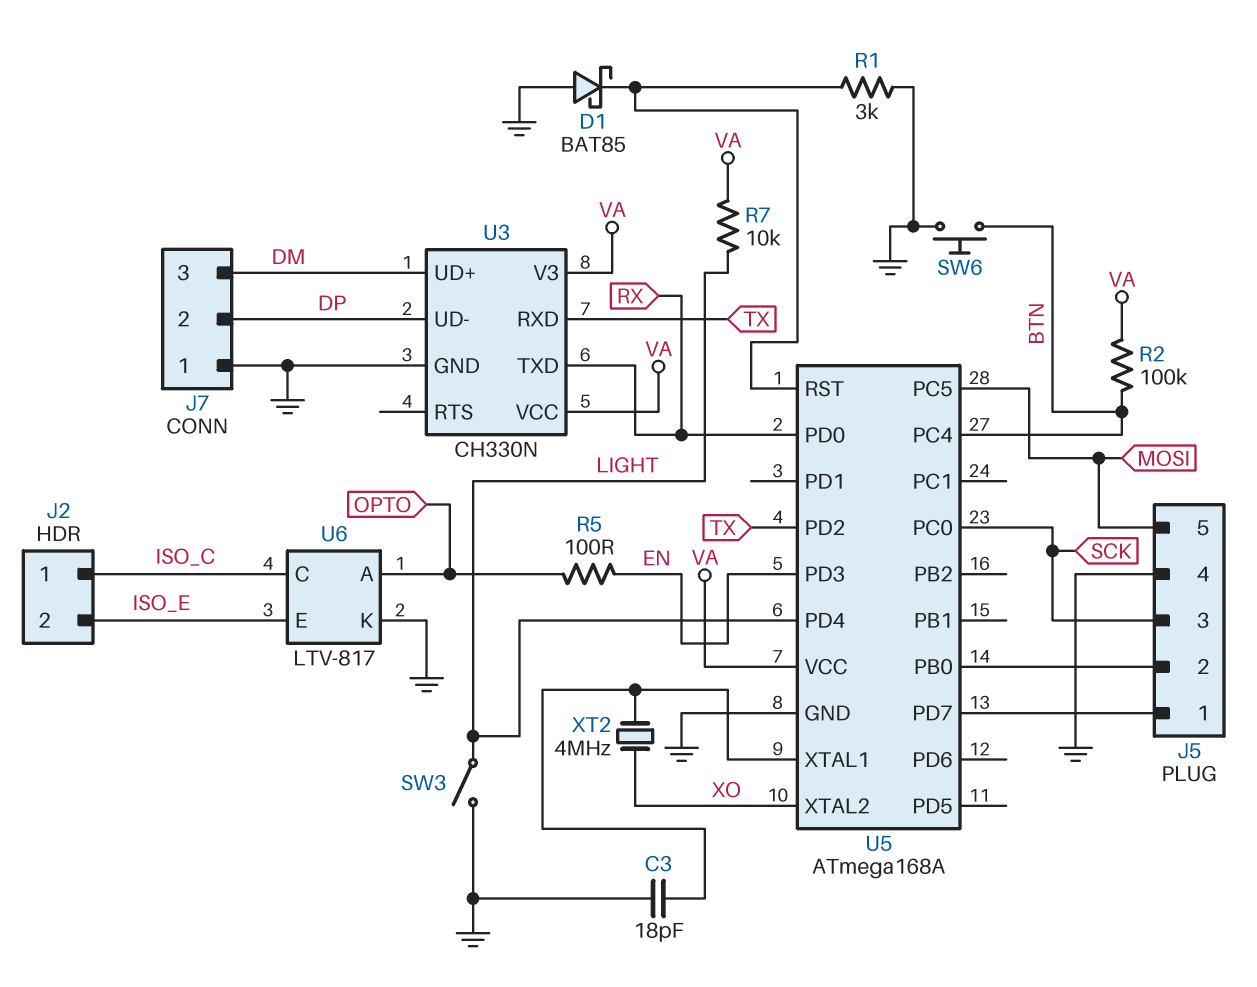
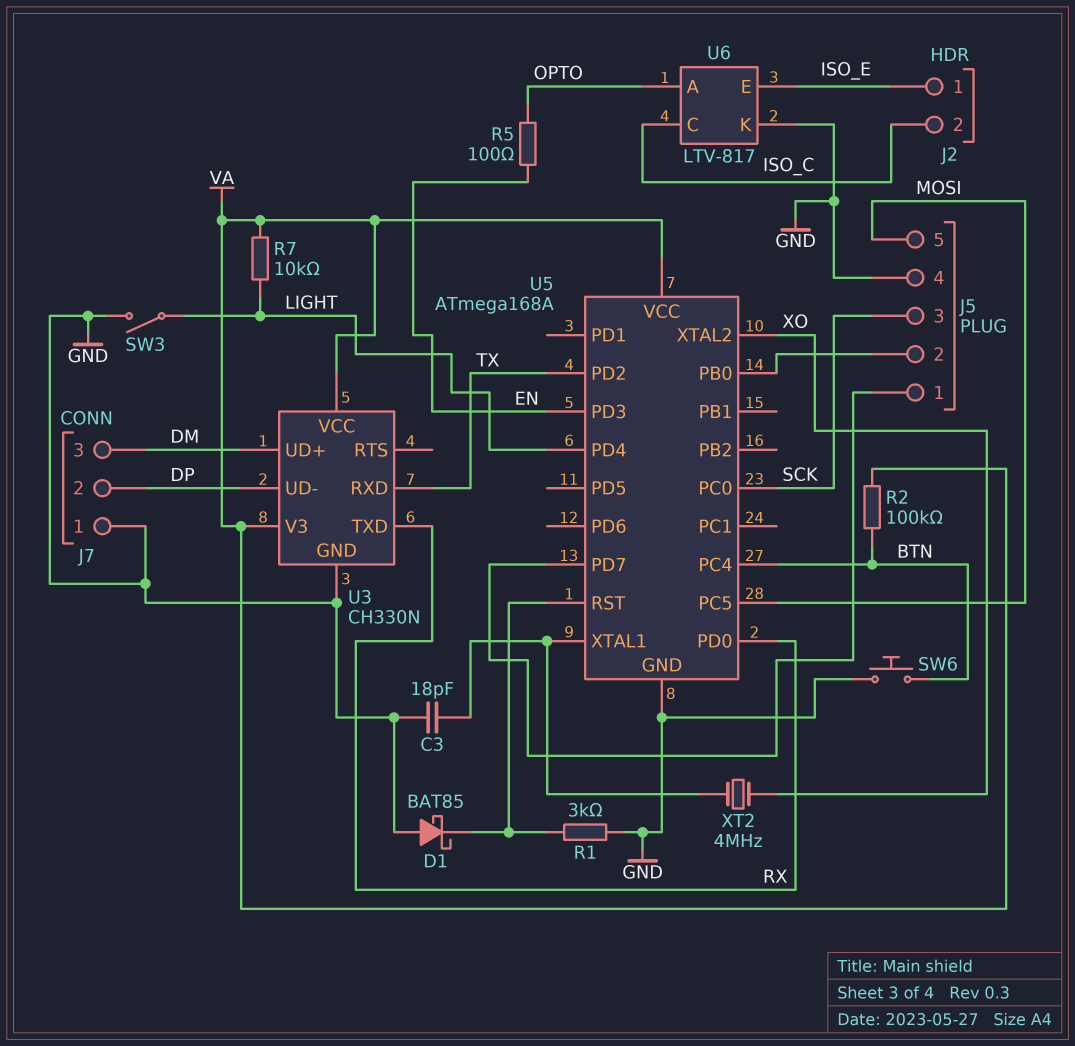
J2 pin 1: ISO_C -> ISO_E
J2 pin 2: ISO_E -> ISO_C

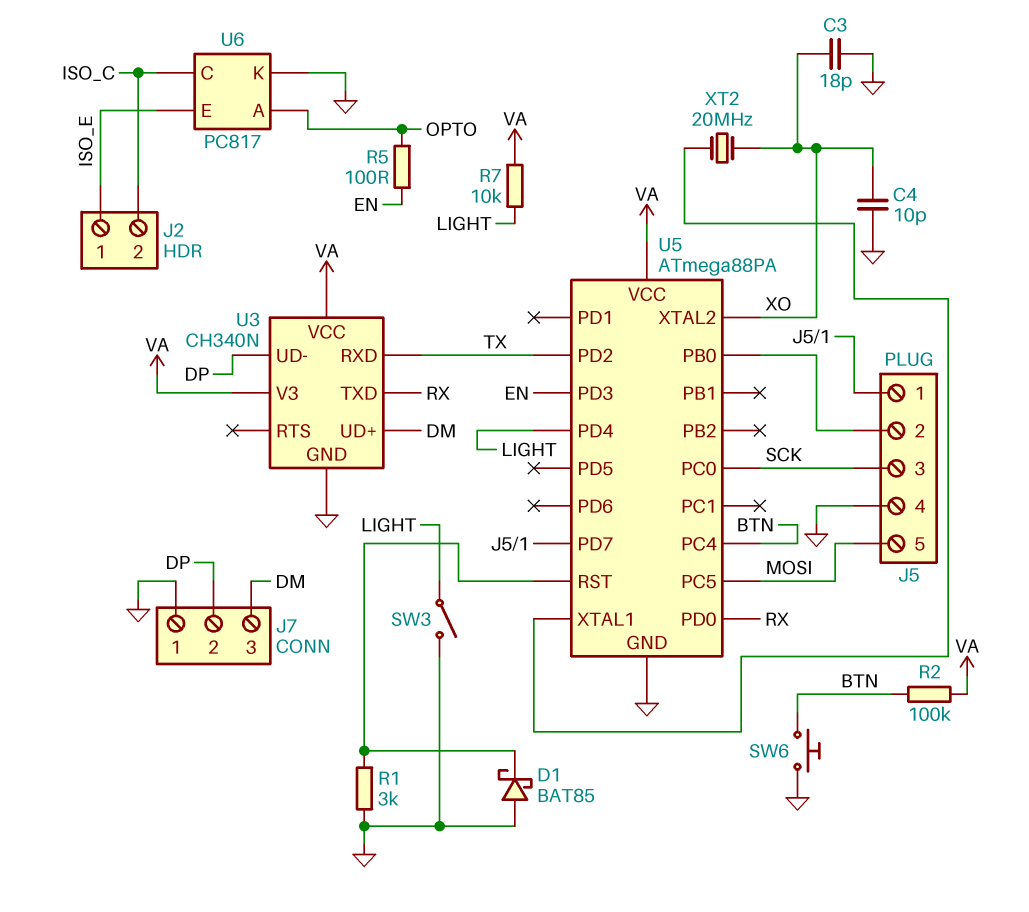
C3: 18pF (GND, U5/XTAL1) -> 18pF (GND, XO)
C4: none -> 10pF (GND, XO)
U3: CH330N -> CH340N
U5: ATmega168A -> ATmega88PA
U6: LTV-817 -> PC817
XT2: 4MHz (U5/XTAL1, XO) -> 20MHz (U5/XTAL1, XO)

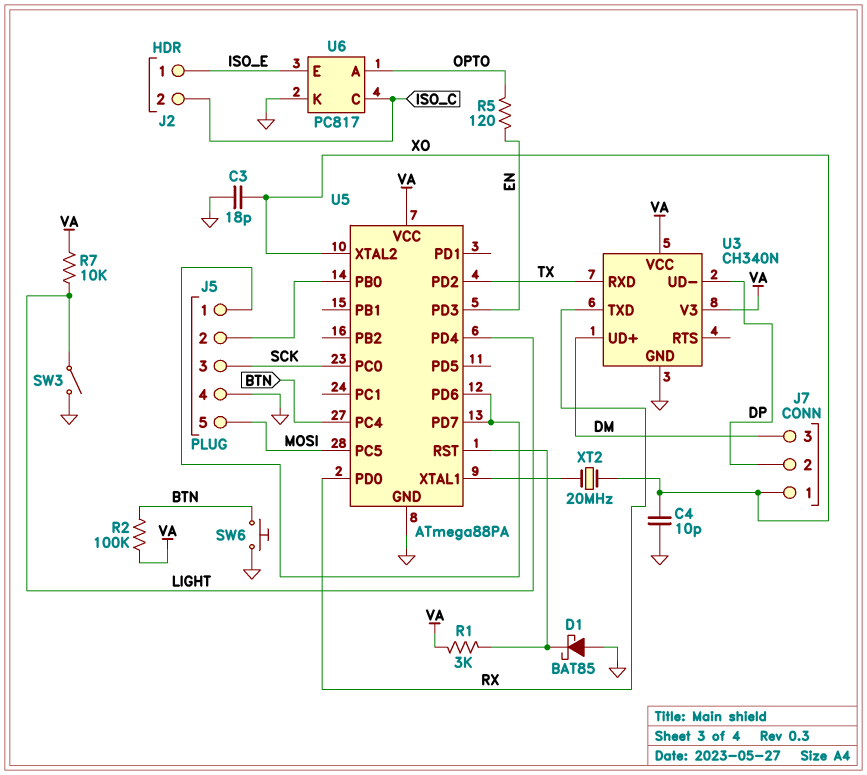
J7 pin 1: GND -> XO
R1: 3k (GND, U5/RST) -> 3k (U5/RST, VA)
R5: 100 (EN, OPTO) -> 120 (EN, OPTO)
U5 pin PD6: none -> J5/1

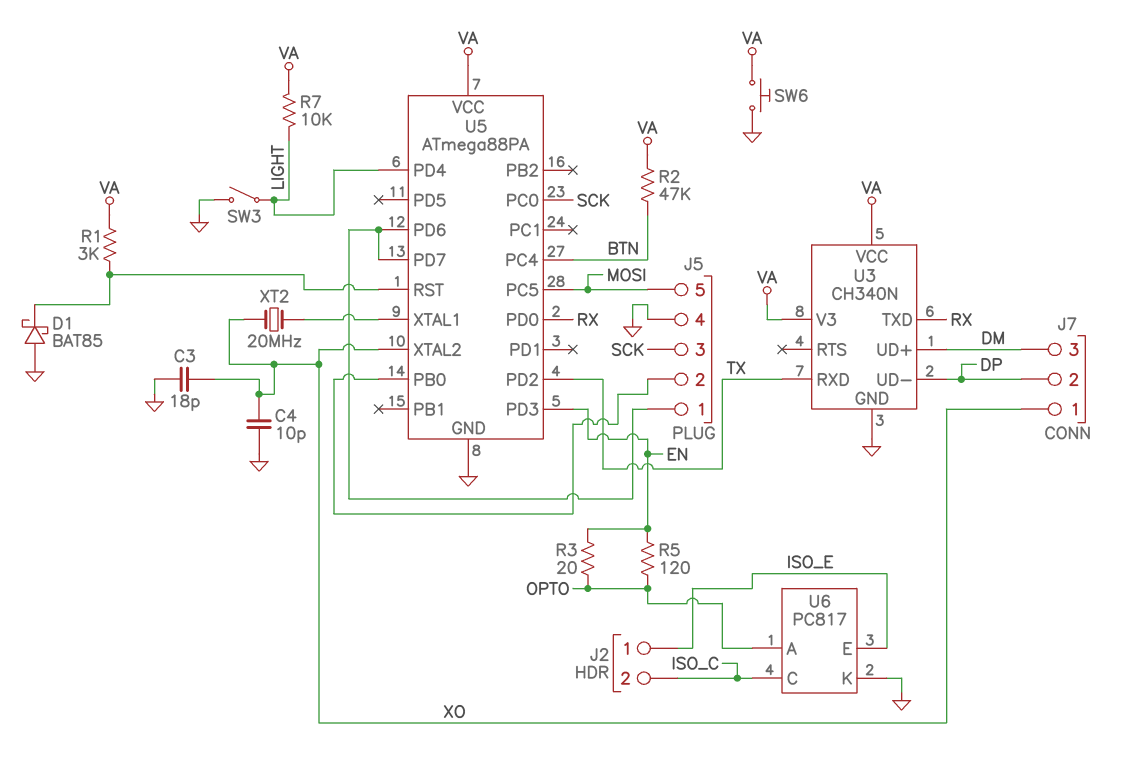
R2: 100k (BTN, VA) -> 47k (BTN, VA)
R3: none -> 20 (EN, OPTO)
SW6: button (BTN, GND) -> button (GND, VA)

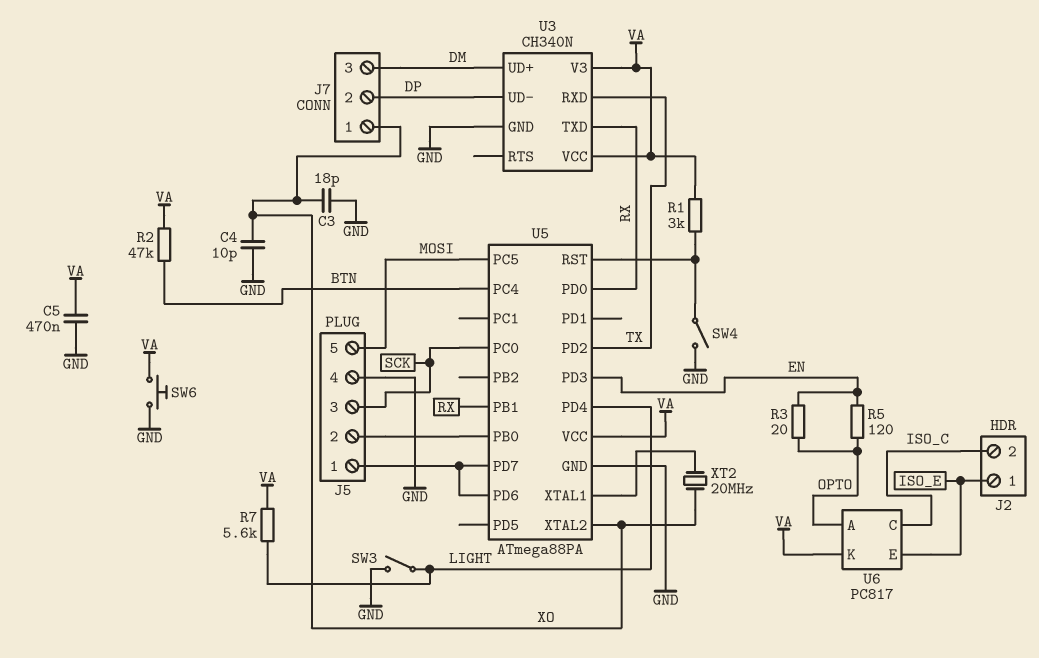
C5: none -> 470nF (GND, VA)
D1: schottky BAT85 (A GND, K U5/RST) -> none
R7: 10k (LIGHT, VA) -> 5.6k (LIGHT, VA)
SW4: none -> switch (GND, U5/RST)
U5 pin PB1: none -> RX
U6 pin K: GND -> VA

